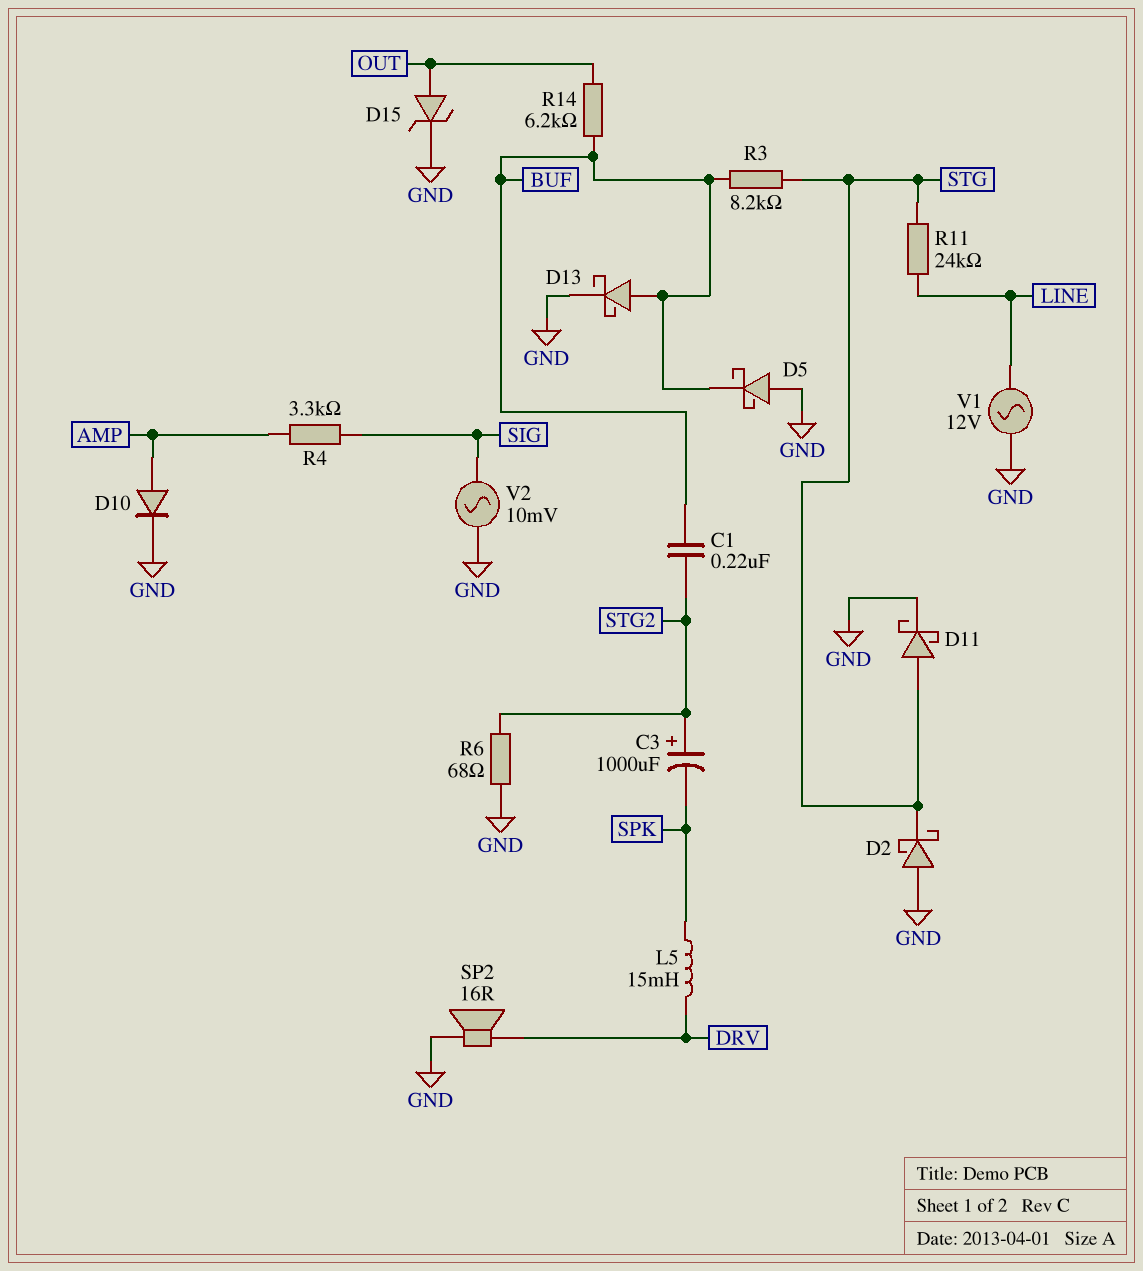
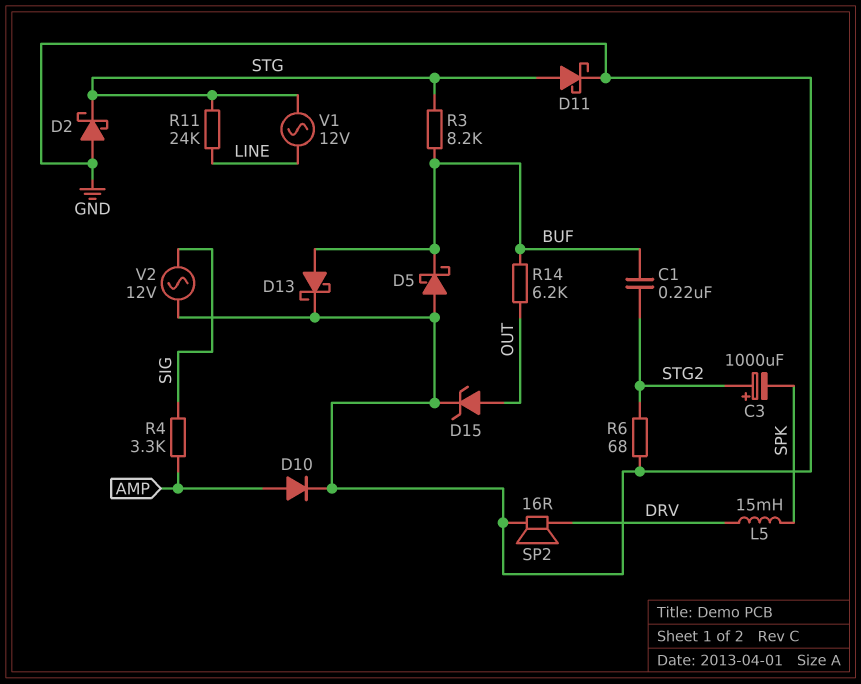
V1: AC 12V (GND, LINE) -> AC 12V (LINE, STG)
V2: AC 10mV (GND, SIG) -> AC 12V (GND, SIG)

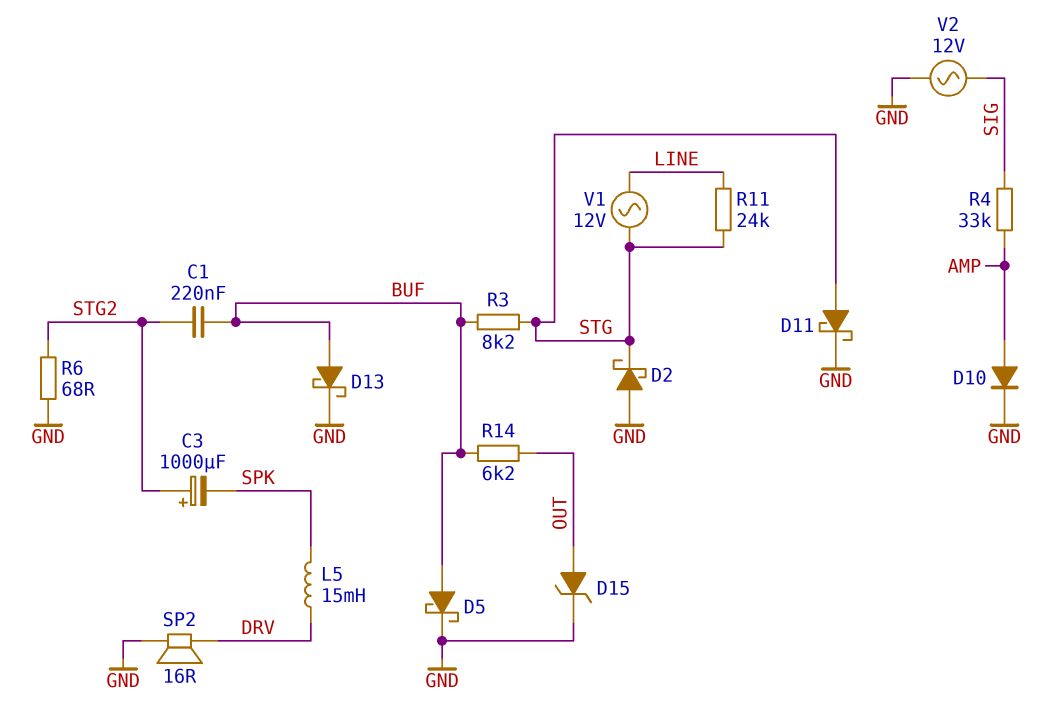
D5: schottky (A GND, K BUF) -> schottky (A BUF, K GND)
R4: 3.3k (AMP, SIG) -> 33k (AMP, SIG)

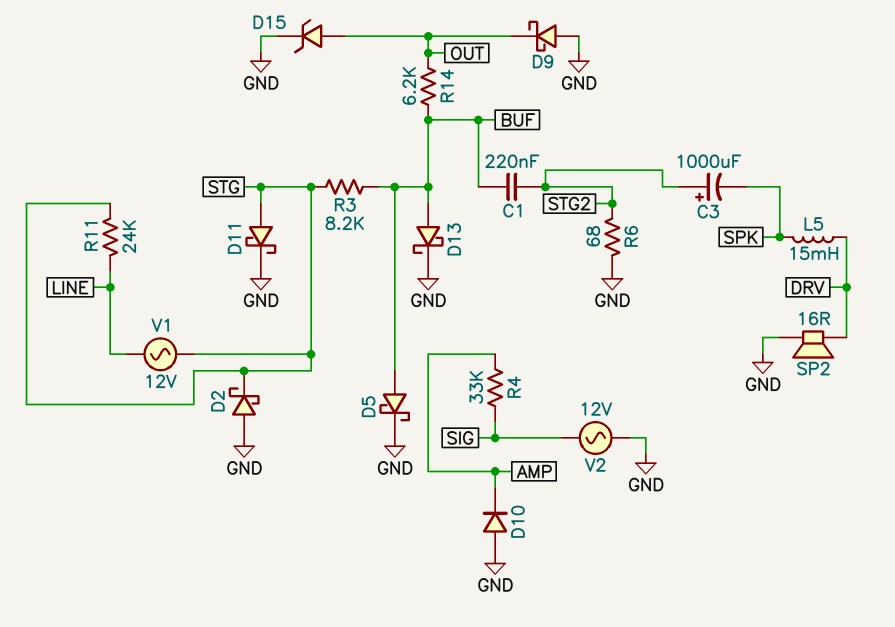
D9: none -> schottky (A GND, K OUT)
D10: diode (A AMP, K GND) -> diode (A GND, K AMP)

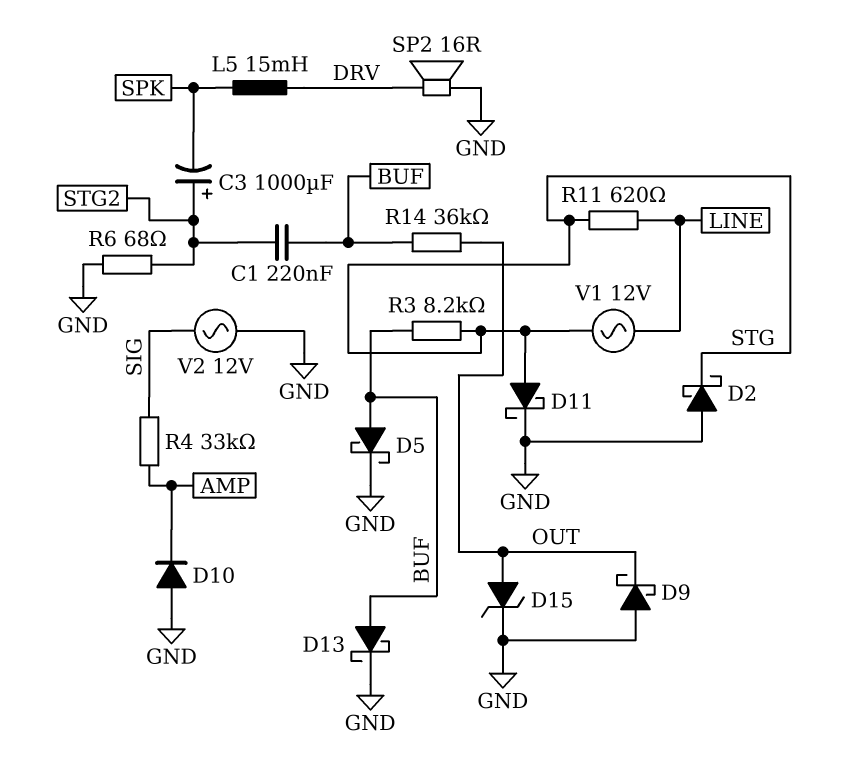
R11: 24k (LINE, STG) -> 620 (LINE, STG)
R14: 6.2k (BUF, OUT) -> 36k (BUF, OUT)

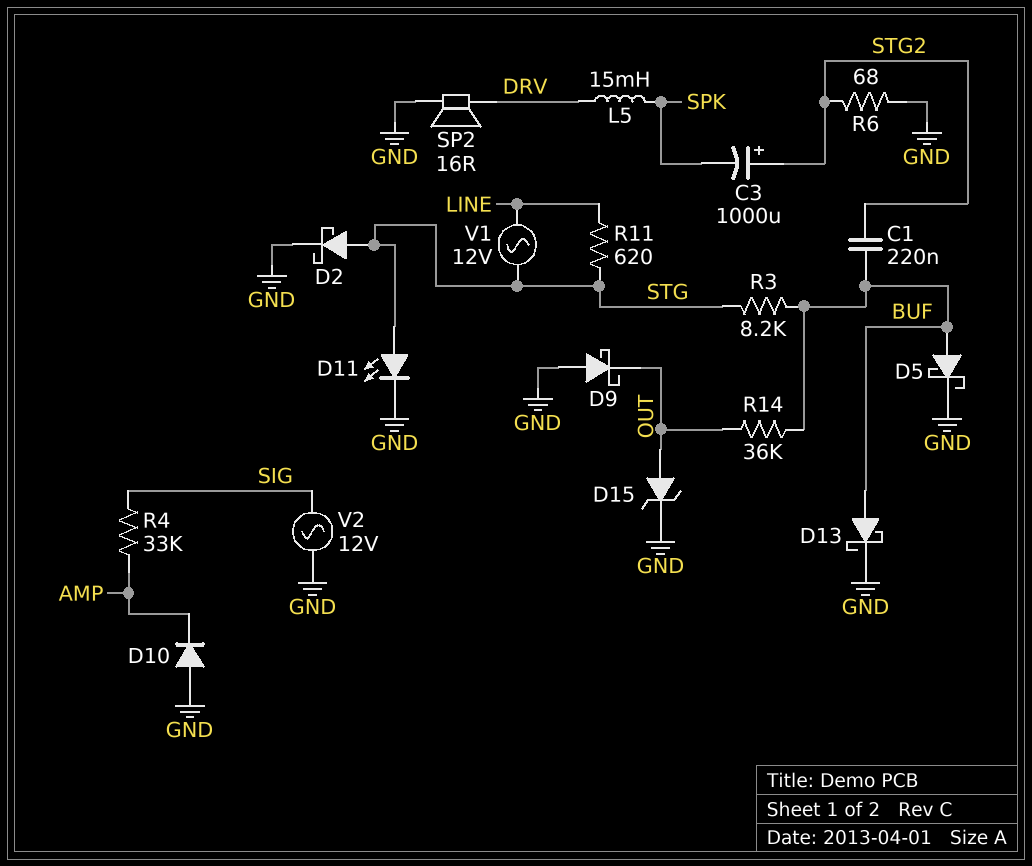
D2: schottky (A GND, K STG) -> schottky (A STG, K GND)
D11: schottky (A STG, K GND) -> LED (A STG, K GND)

